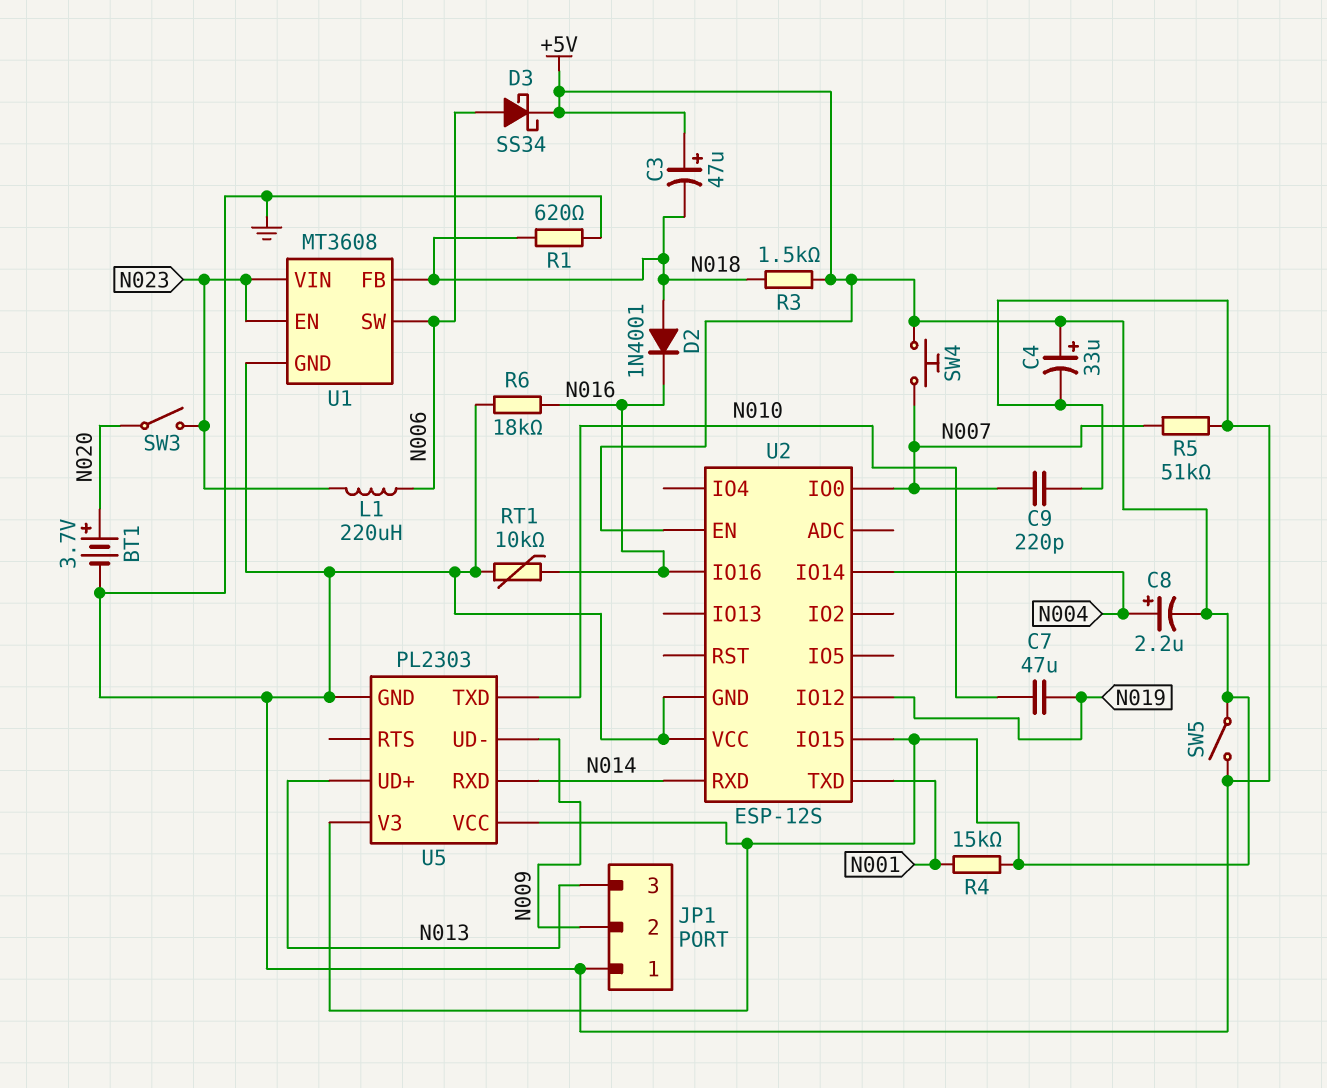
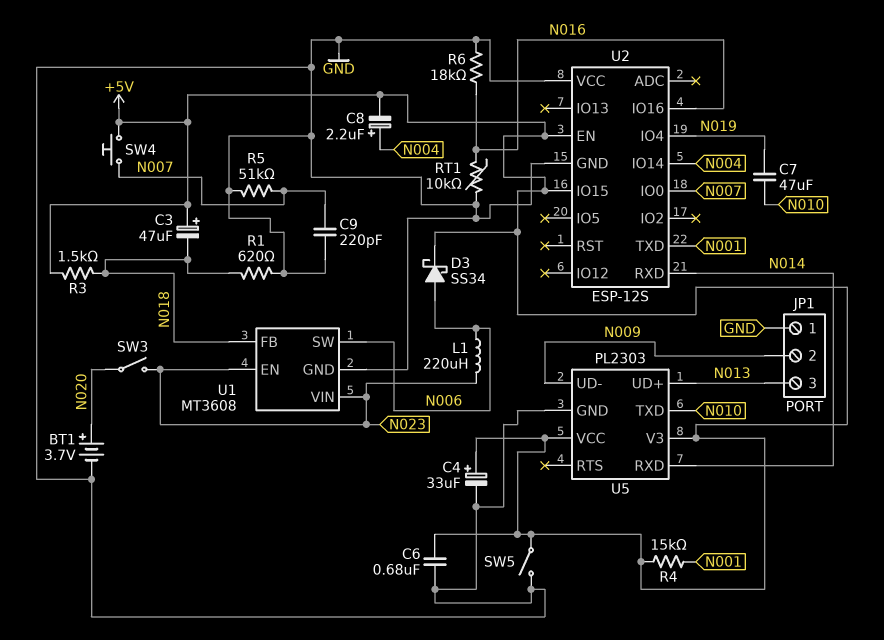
C6: none -> 680nF (+5V, GND)
D2: diode 1N4001 (A N018, K N016) -> none
U2 pin IO4: none -> N019
U2 pin IO12: N019 -> none

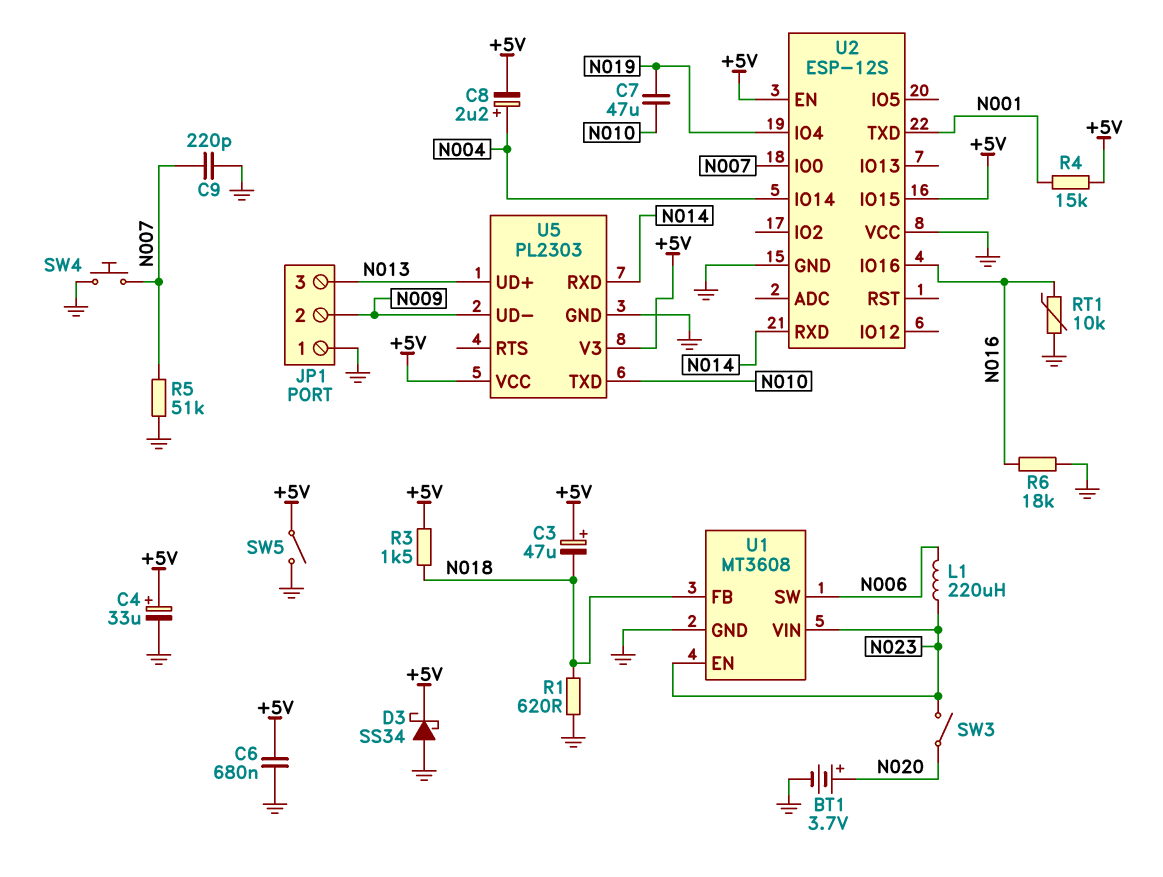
D3: schottky SS34 (A N006, K +5V) -> schottky SS34 (A GND, K +5V)
SW4: button (+5V, N007) -> button (GND, N007)

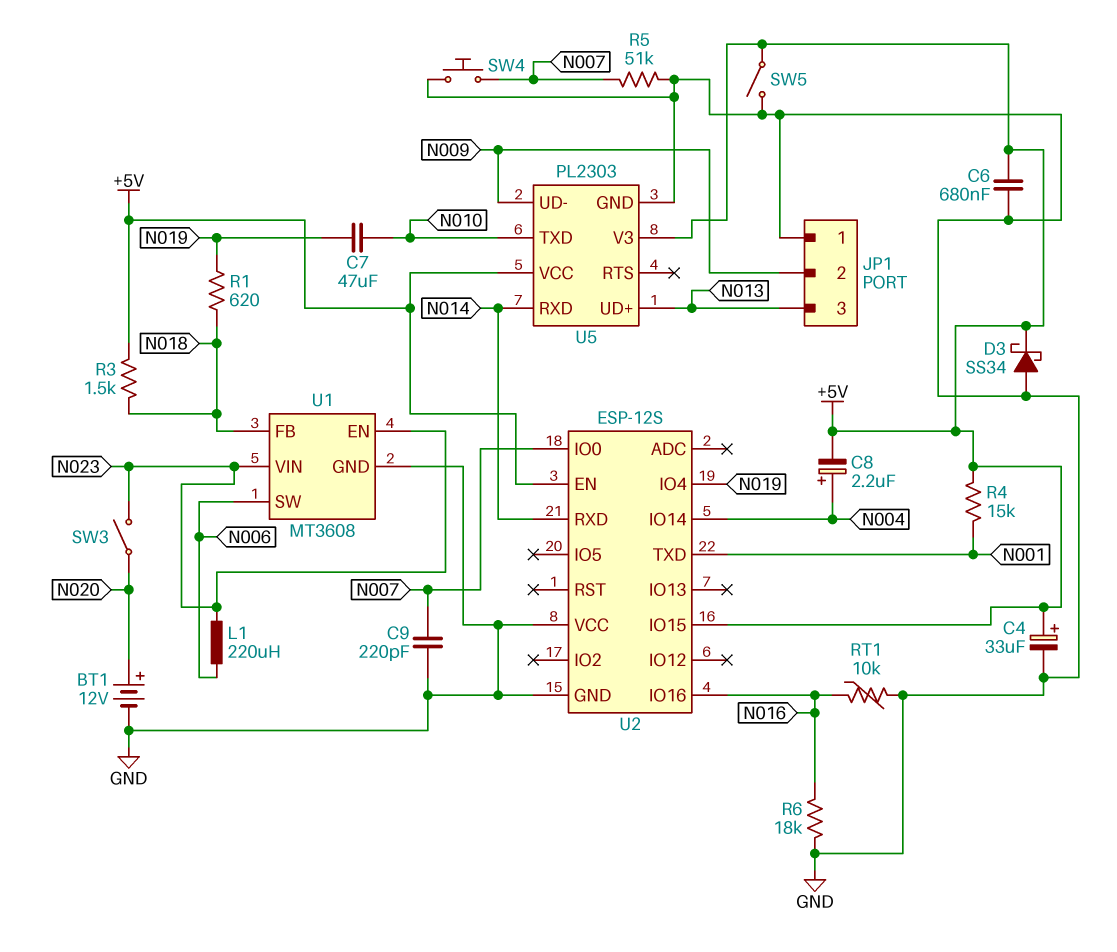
BT1: 3.7V (plus N020, minus GND) -> 12V (plus N020, minus GND)
C3: 47uF (plus +5V, minus N018) -> none
R1: 620 (GND, N018) -> 620 (N018, N019)

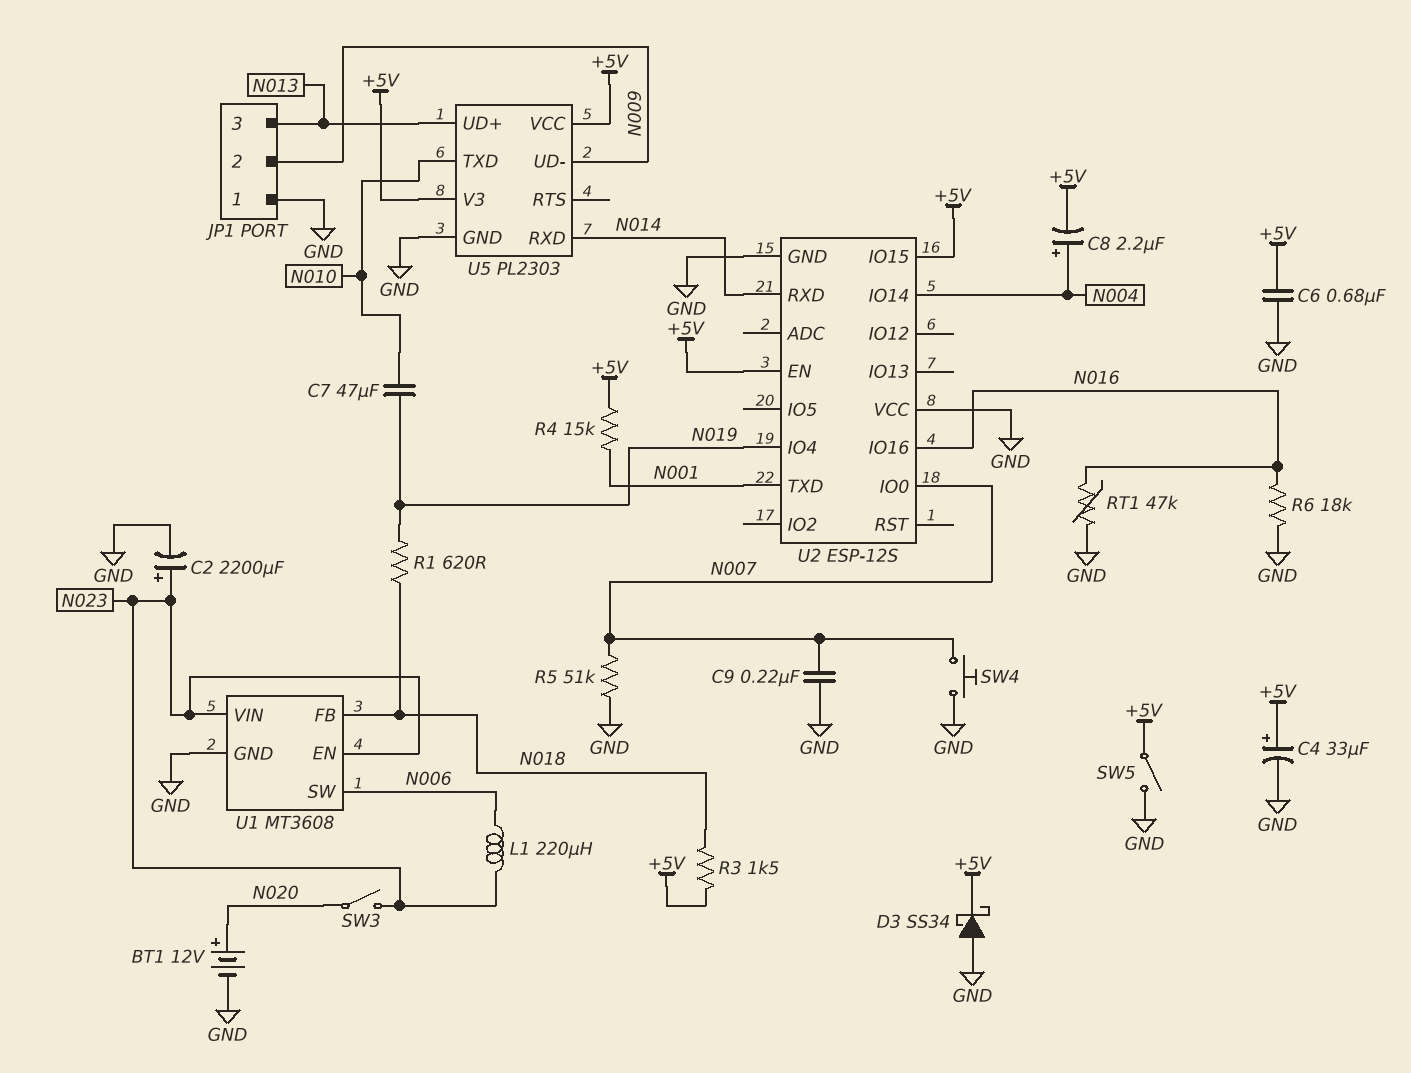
C2: none -> 2200uF (plus N023, minus GND)
C9: 220pF (GND, N007) -> 220nF (GND, N007)
RT1: 10k (GND, N016) -> 47k (GND, N016)

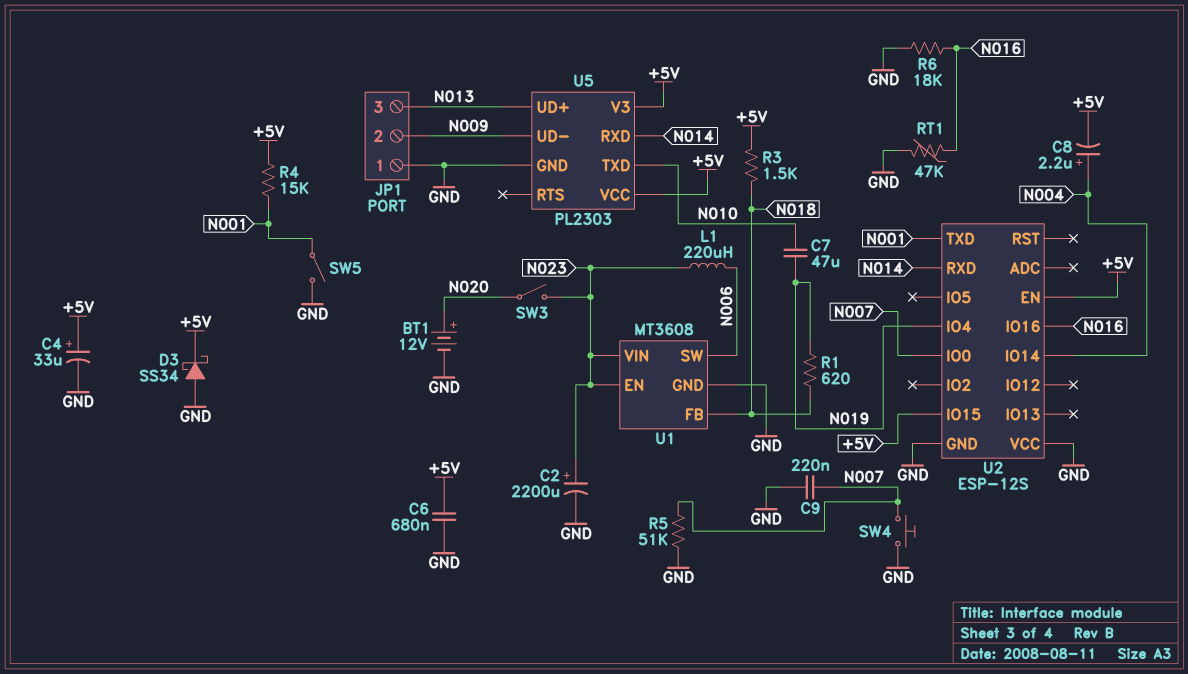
SW5: switch (+5V, GND) -> switch (GND, N001)

